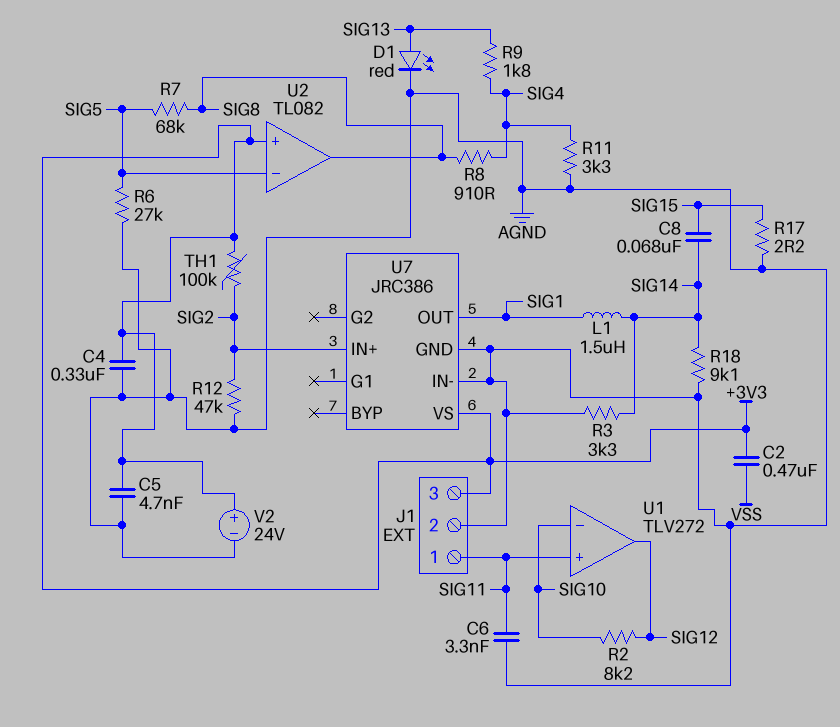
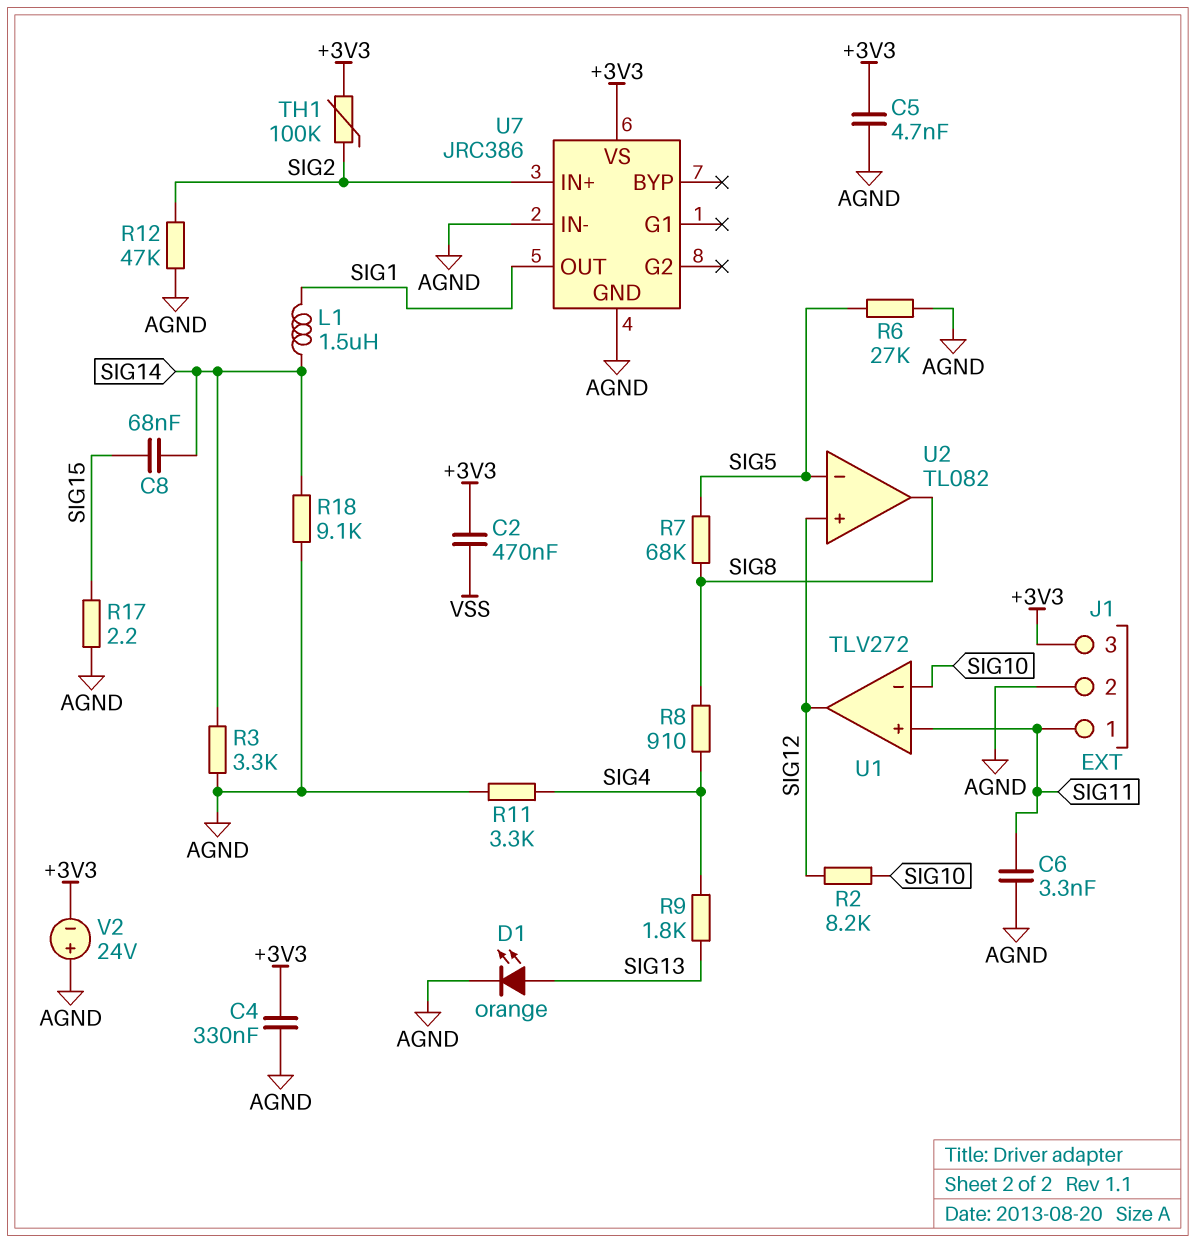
D1: LED red (A SIG13, K AGND) -> LED orange (A SIG13, K AGND)
U2 pin in+: +3V3 -> SIG12
V2: 24V (plus +3V3, minus AGND) -> 24V (plus AGND, minus +3V3)

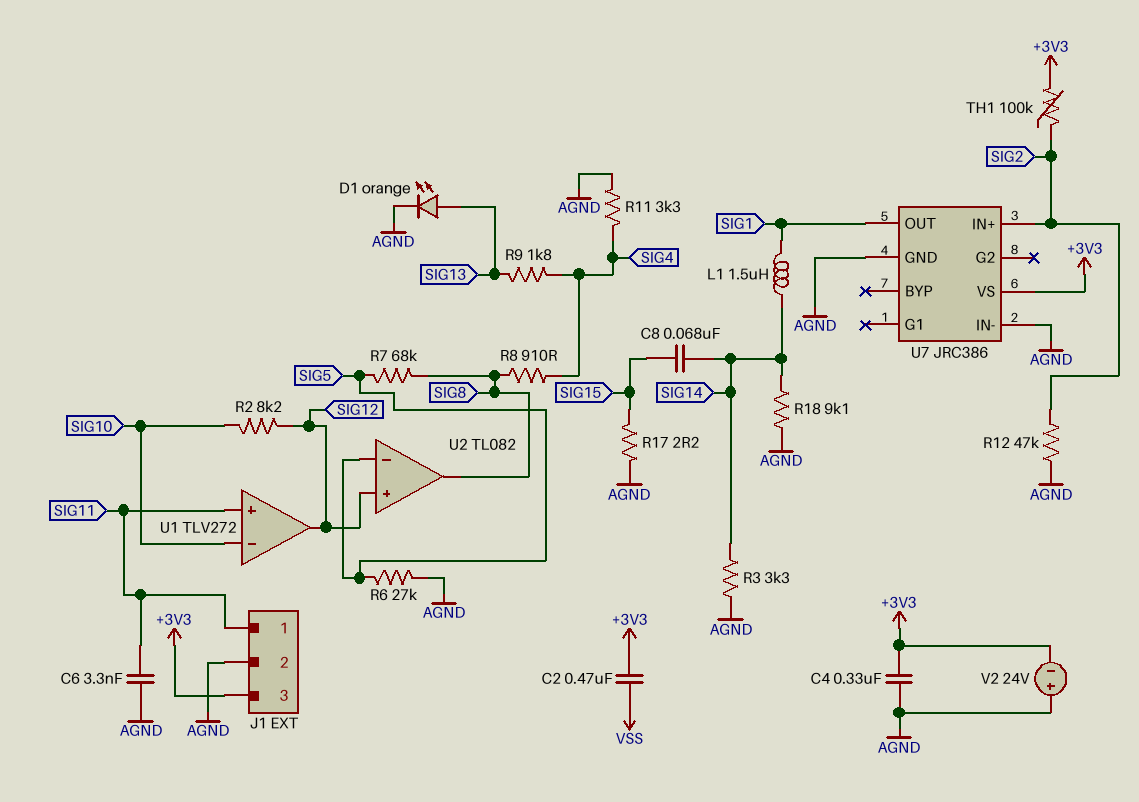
C5: 4.7nF (+3V3, AGND) -> none

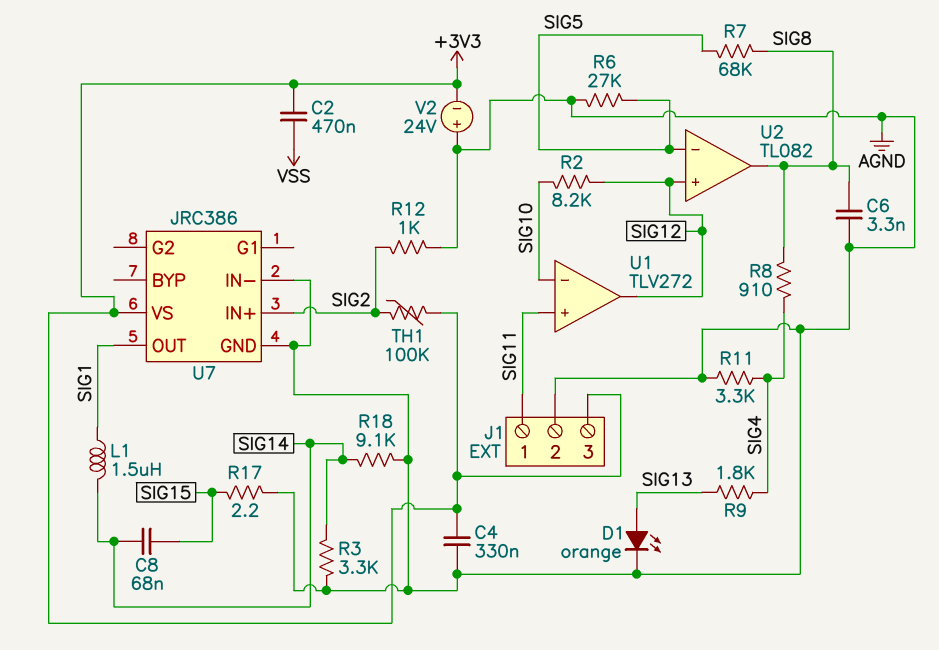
C6: 3.3nF (AGND, SIG11) -> 3.3nF (AGND, SIG8)
R12: 47k (AGND, SIG2) -> 1k (AGND, SIG2)

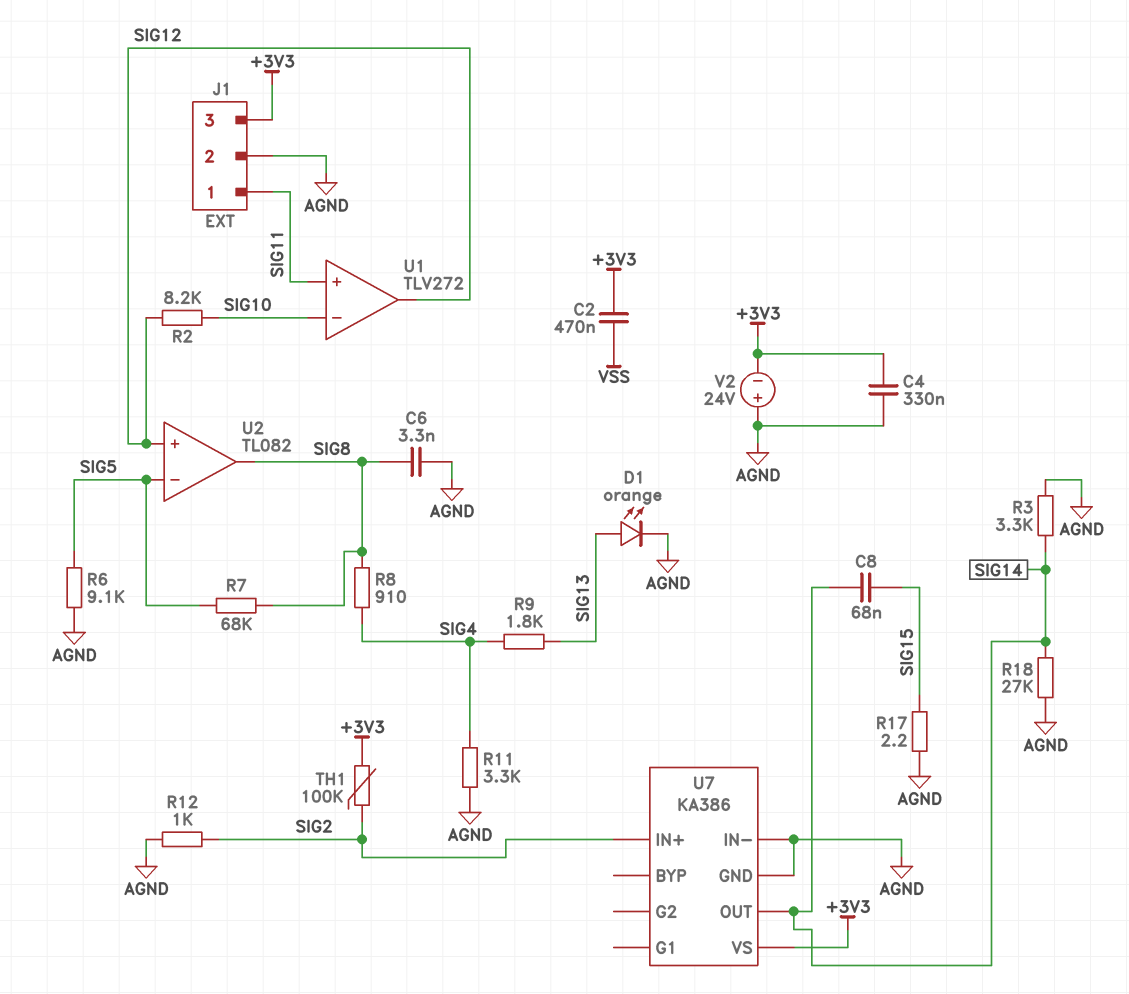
L1: 1.5uH (SIG1, SIG14) -> none
R6: 27k (AGND, SIG5) -> 9.1k (AGND, SIG5)
R18: 9.1k (AGND, SIG14) -> 27k (AGND, SIG14)
U7: JRC386 -> KA386
U7 pin OUT: SIG1 -> SIG14

